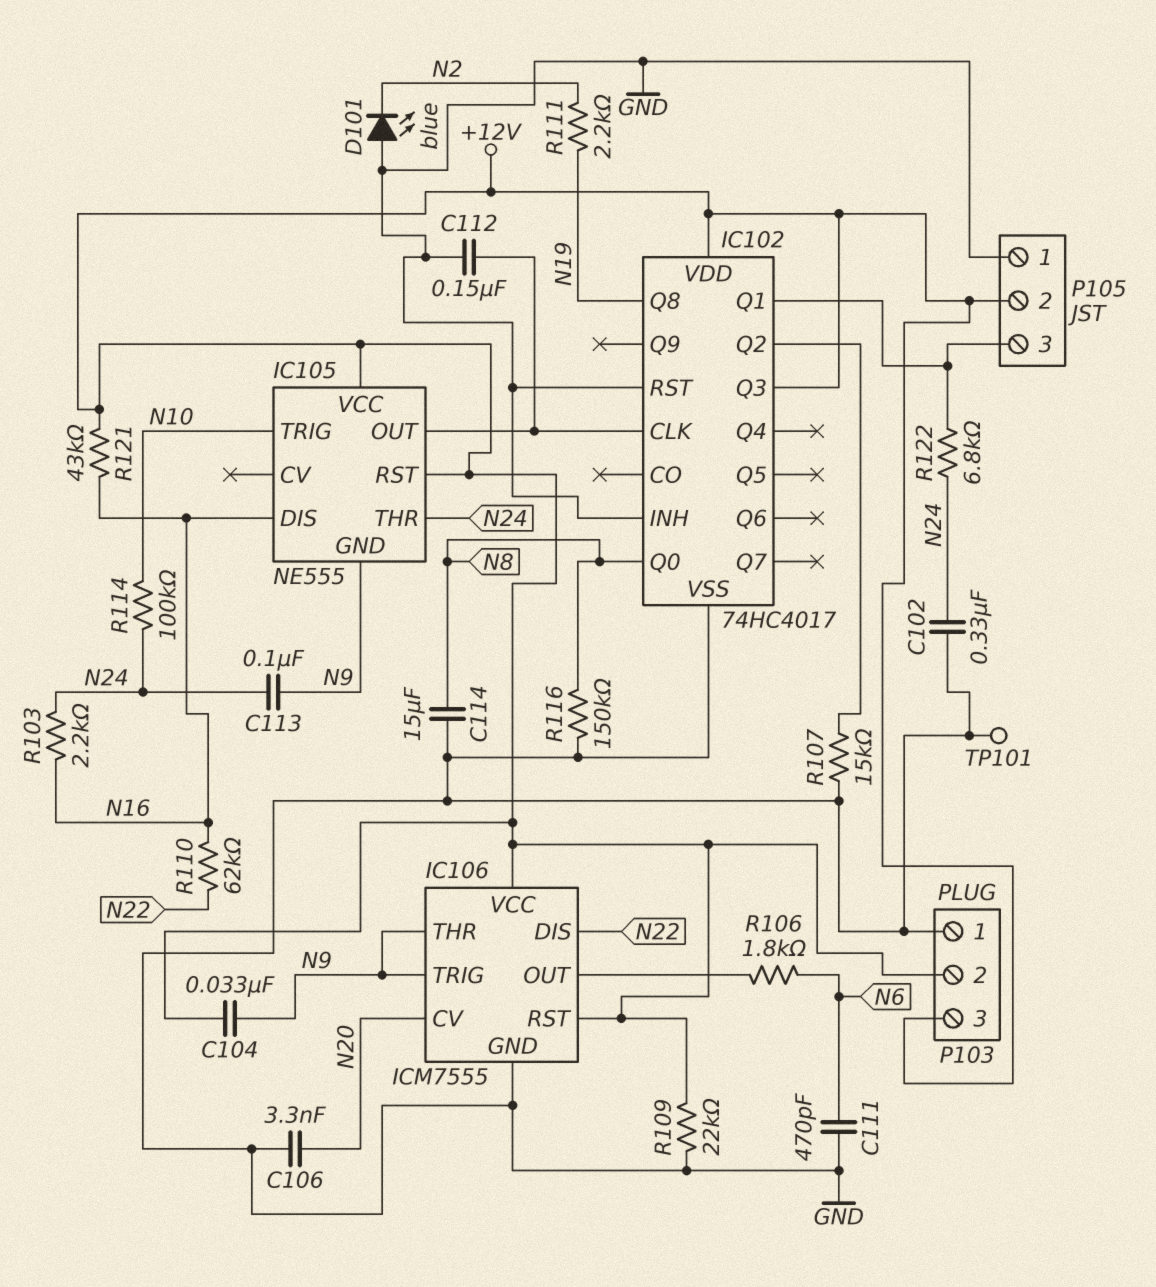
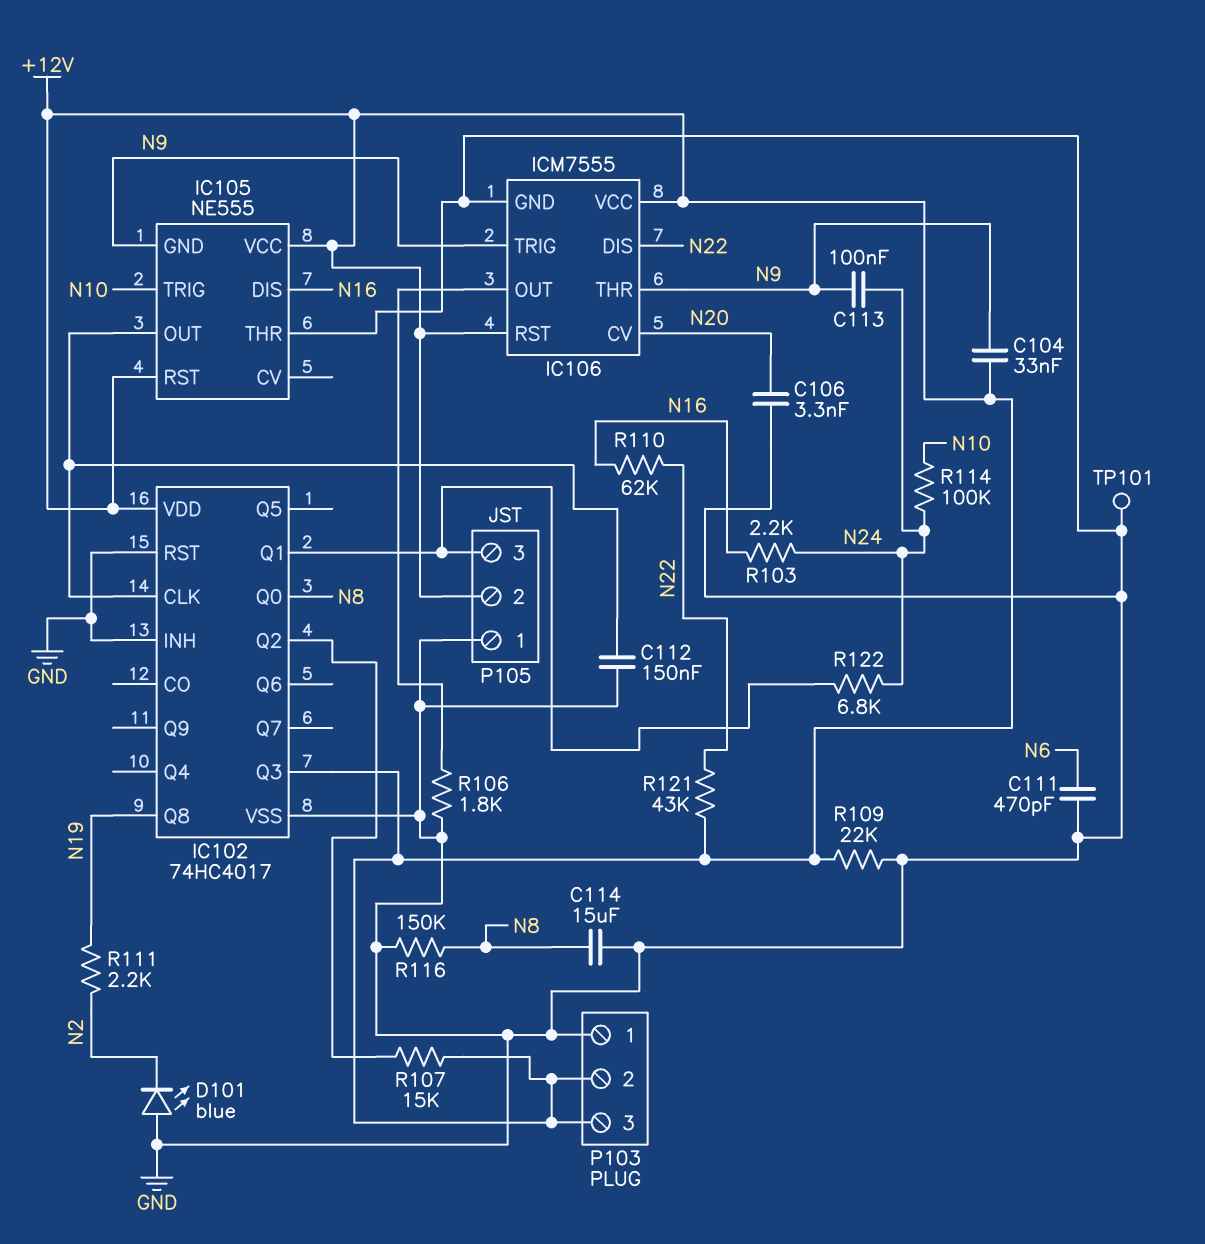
C102: 330nF (GND, N24) -> none
IC105 pin THR: N24 -> GND
R106: 1.8k (IC106/OUT, N6) -> 1.8k (GND, IC106/OUT)
R107: 15k (GND, IC102/Q2) -> 15k (+12V, IC102/Q2)
R121: 43k (+12V, N16) -> 43k (+12V, N22)

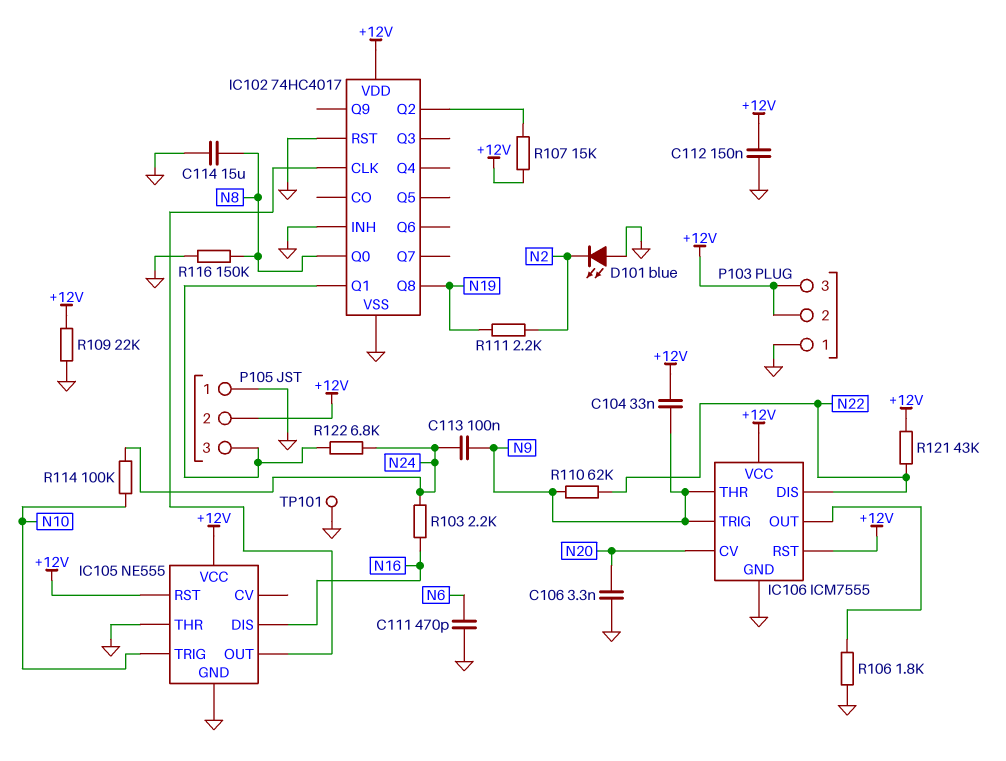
C112: 150nF (GND, IC102/CLK) -> 150nF (+12V, GND)
IC102 pin Q3: +12V -> none
IC105 pin GND: N9 -> GND
R110: 62k (N16, N22) -> 62k (N9, N22)

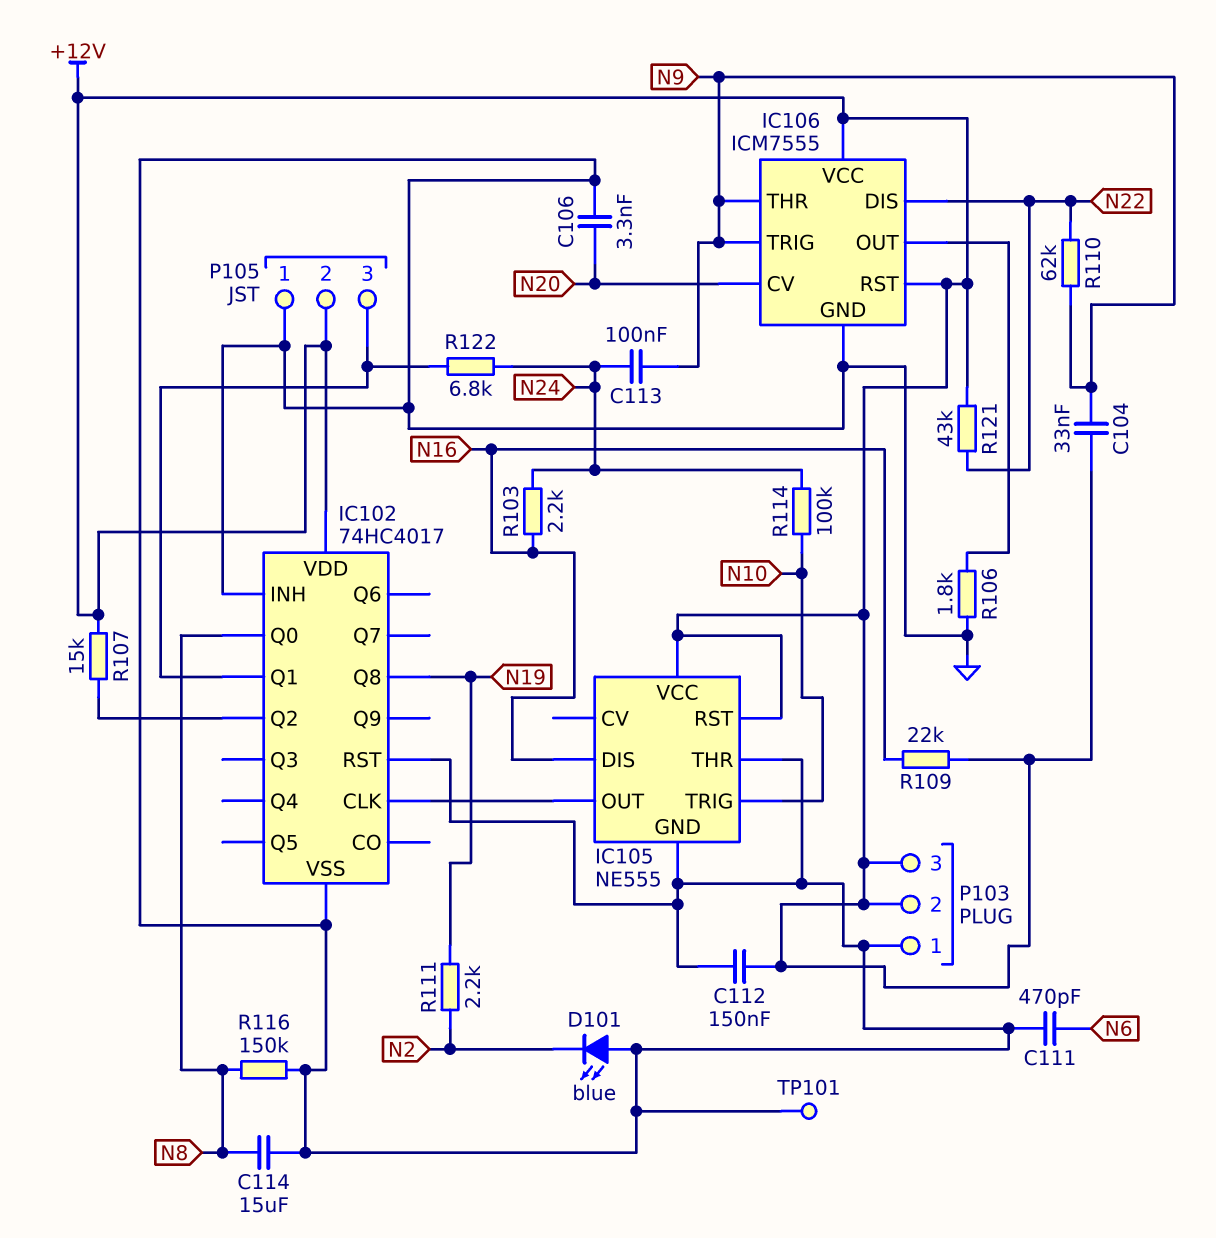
R109: 22k (+12V, GND) -> 22k (+12V, N16)

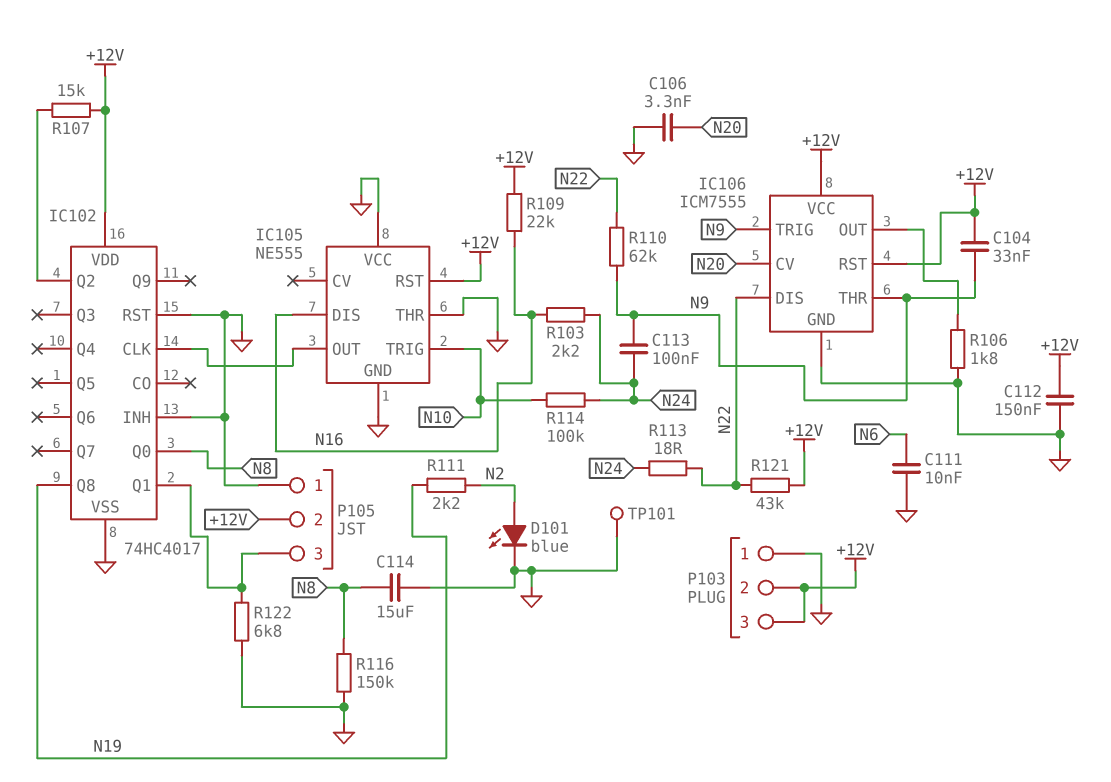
C111: 470pF (GND, N6) -> 10nF (GND, N6)
D101: LED blue (A GND, K N2) -> LED blue (A N2, K GND)
IC105 pin VCC: +12V -> GND
R113: none -> 18 (N22, N24)
R122: 6.8k (IC102/Q1, N24) -> 6.8k (GND, IC102/Q1)

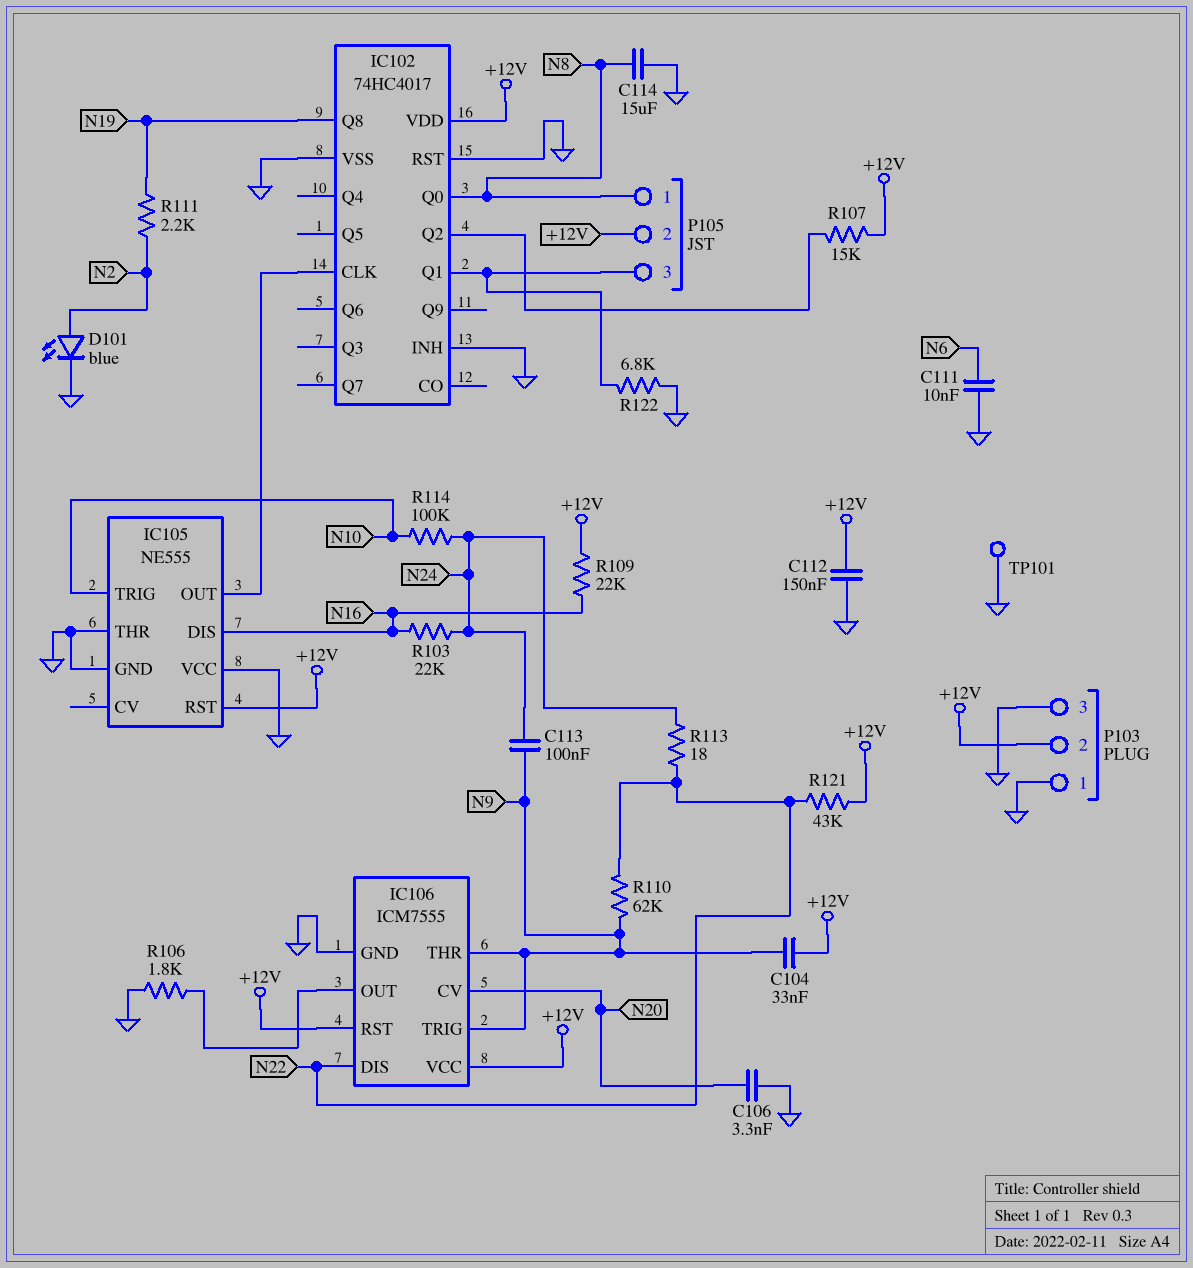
P103 pin 3: +12V -> GND
P105 pin 1: GND -> N8
R103: 2.2k (N16, N24) -> 22k (N16, N24)
R116: 150k (GND, N8) -> none

